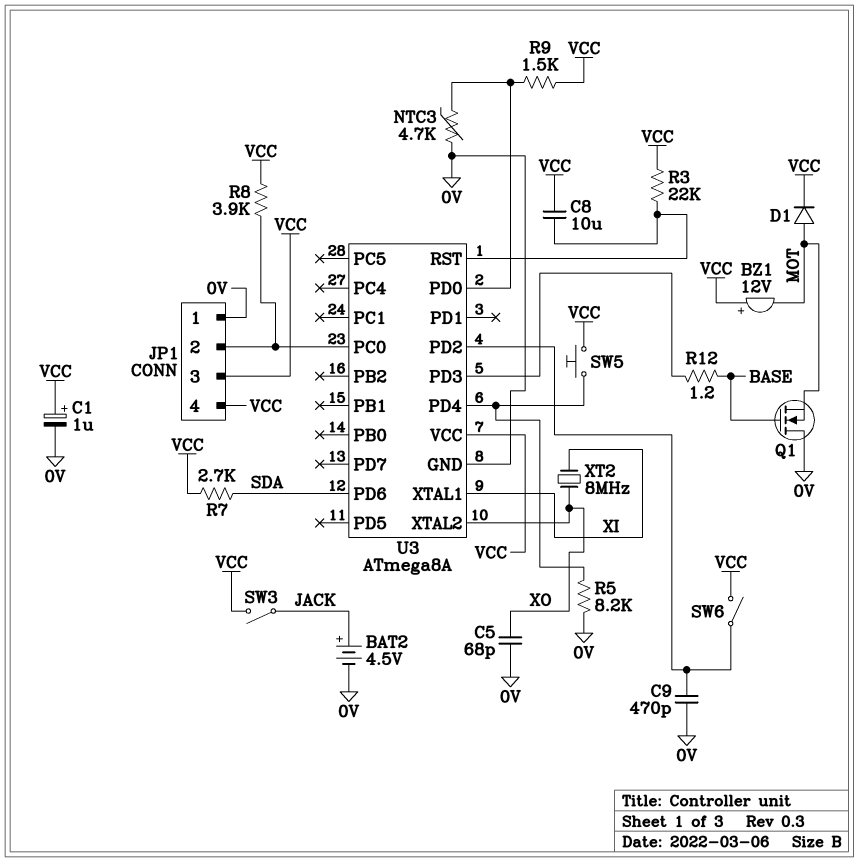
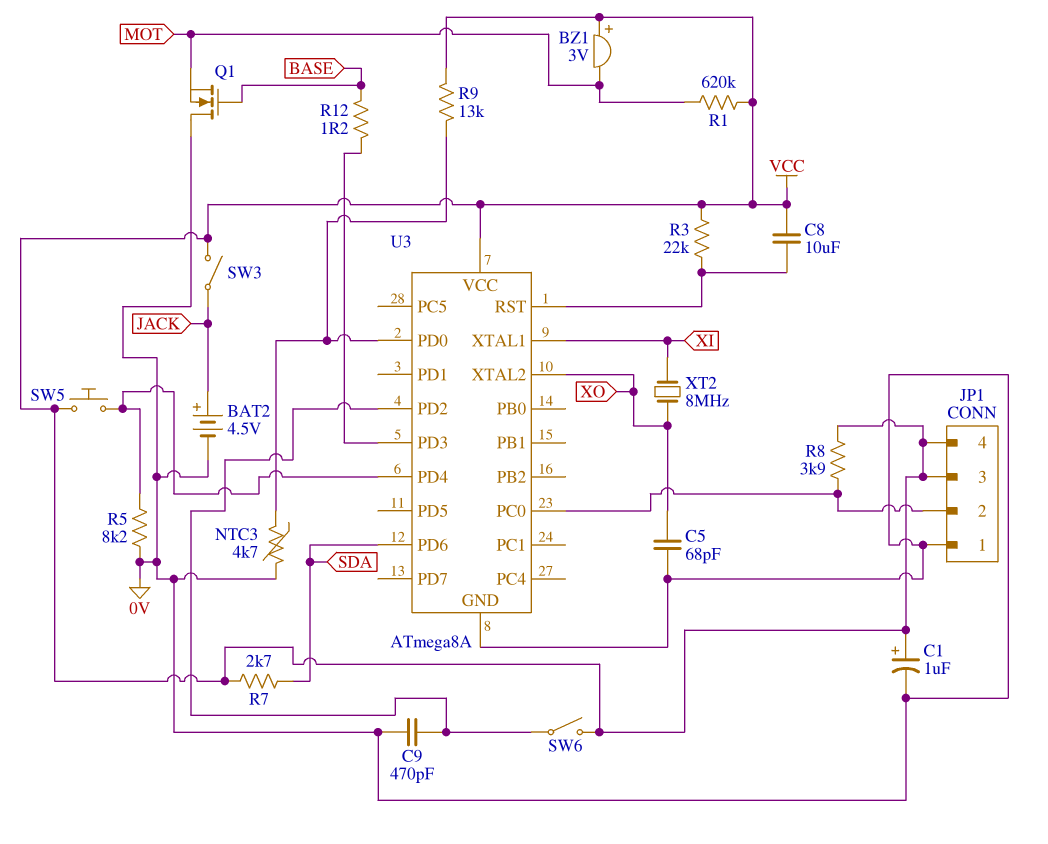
BZ1: buzzer 12V (plus VCC, minus MOT) -> buzzer 3V (plus VCC, minus MOT)
D1: diode (A MOT, K VCC) -> none
R1: none -> 620k (MOT, VCC)
R9: 1.5k (U3/PD0, VCC) -> 13k (U3/PD0, VCC)

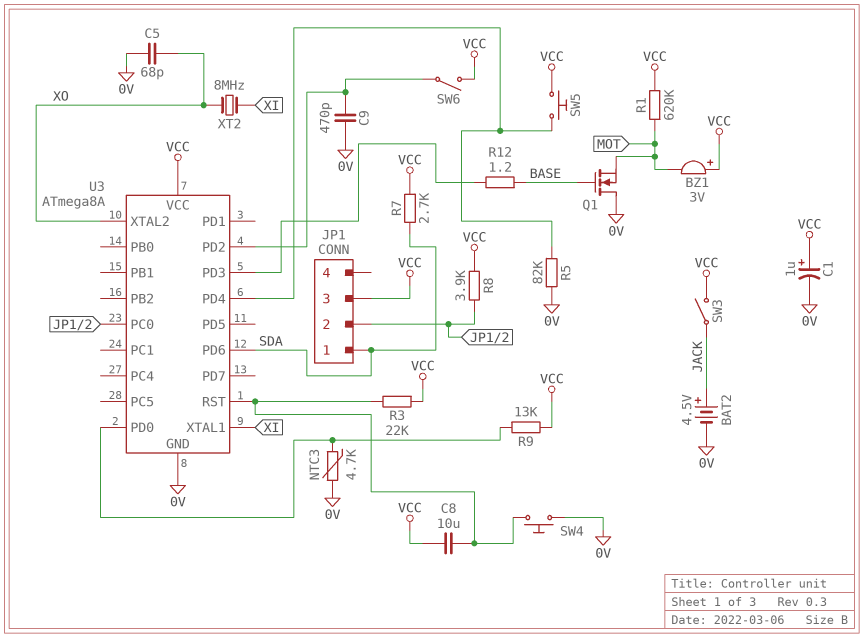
JP1 pin 1: 0V -> SDA
JP1 pin 4: VCC -> none
R5: 8.2k (0V, U3/PD4) -> 82k (0V, U3/PD4)
SW4: none -> button (0V, U3/RST)

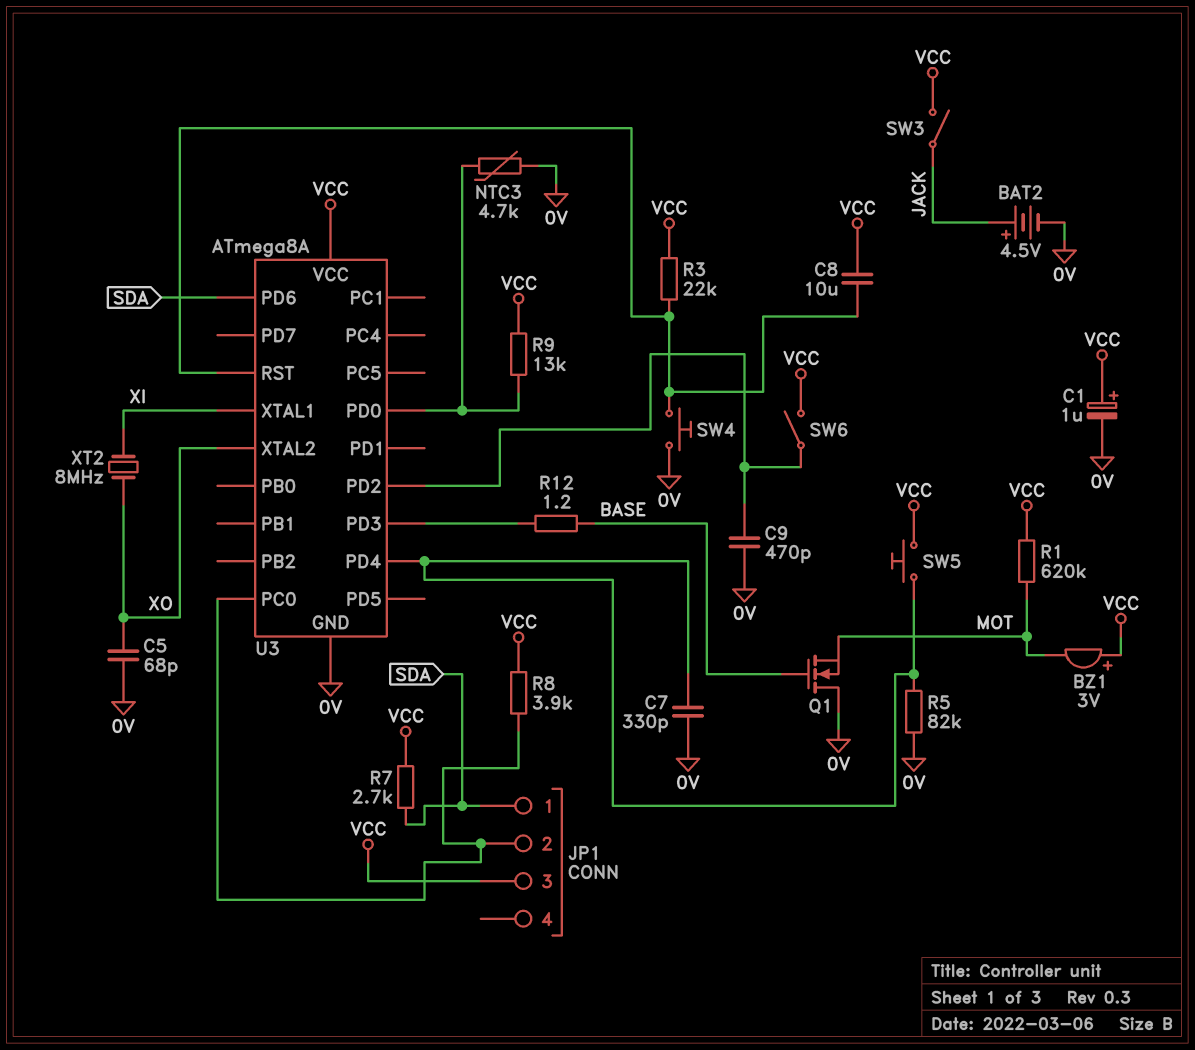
C7: none -> 330pF (0V, U3/PD4)

